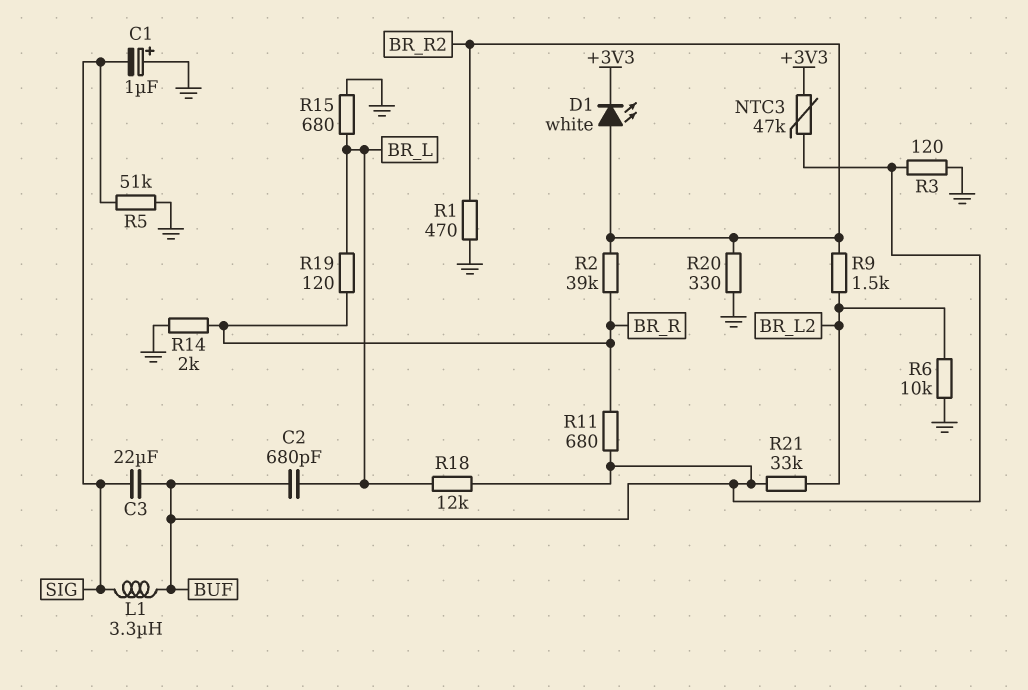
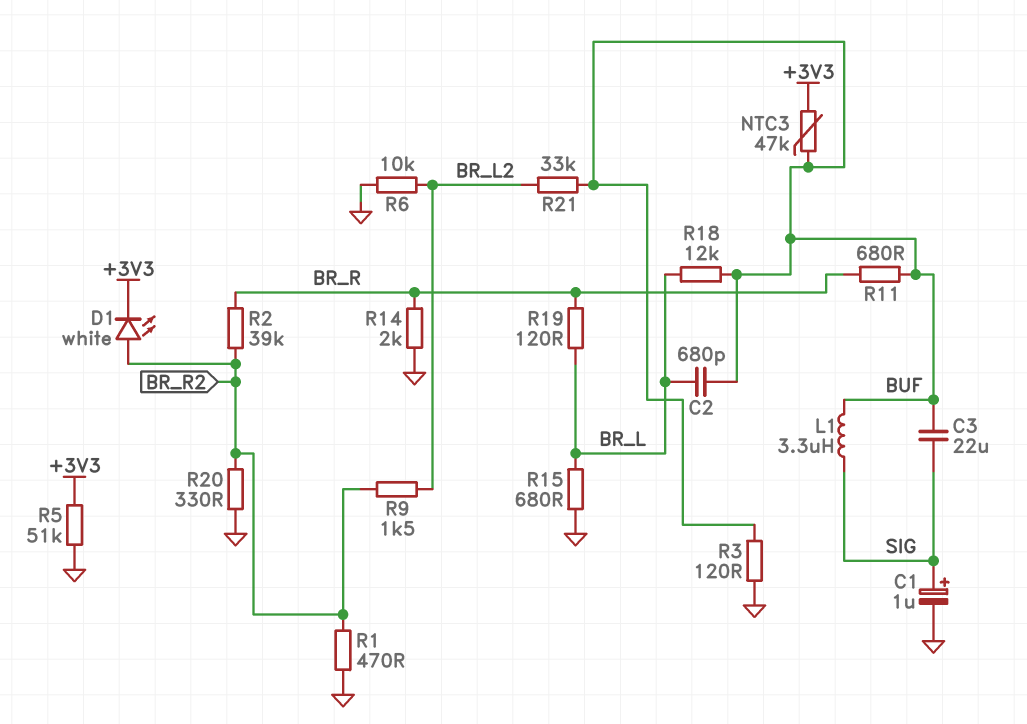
C1: 1uF (plus GND, minus SIG) -> 1uF (plus SIG, minus GND)
R5: 51k (GND, SIG) -> 51k (+3V3, GND)

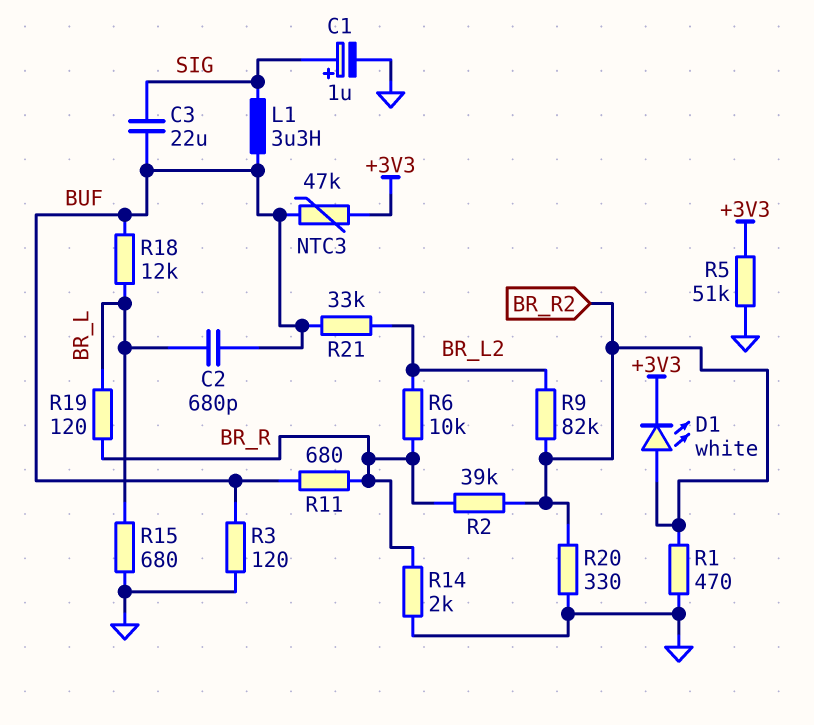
R6: 10k (BR_L2, GND) -> 10k (BR_L2, BR_R)
R9: 1.5k (BR_L2, BR_R2) -> 82k (BR_L2, BR_R2)

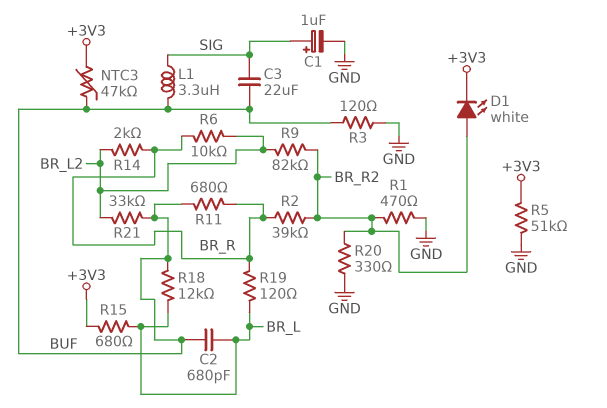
R14: 2k (BR_R, GND) -> 2k (BR_L2, BR_R)
R15: 680 (BR_L, GND) -> 680 (+3V3, BR_L)

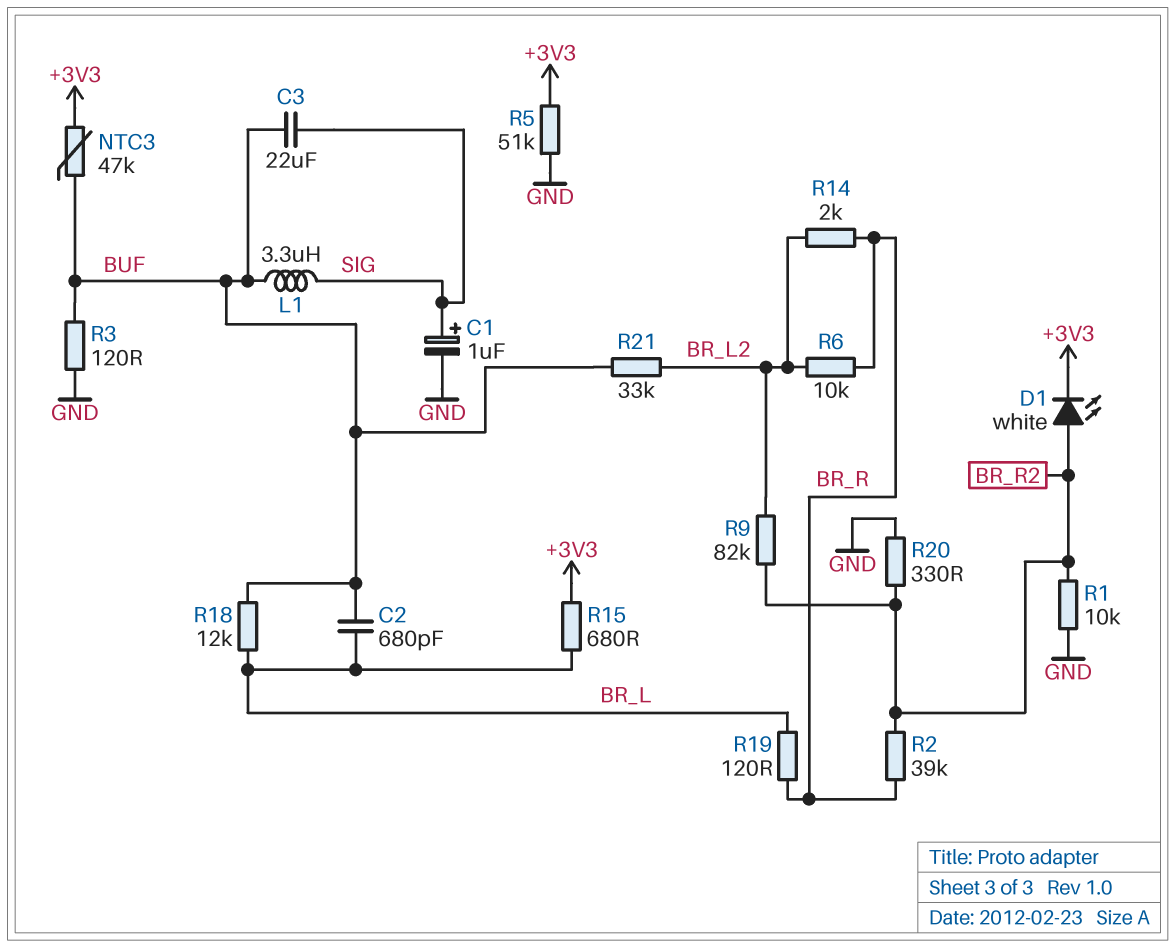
R1: 470 (BR_R2, GND) -> 10k (BR_R2, GND)
R11: 680 (BR_R, BUF) -> none

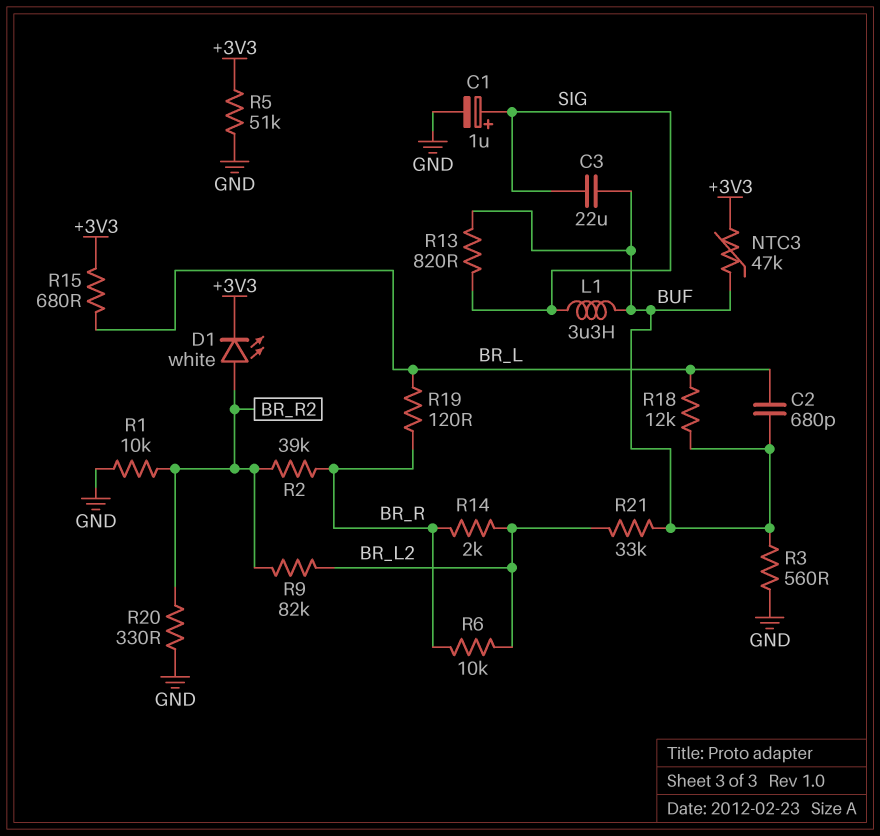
R3: 120 (BUF, GND) -> 560 (BUF, GND)
R13: none -> 820 (BUF, SIG)

